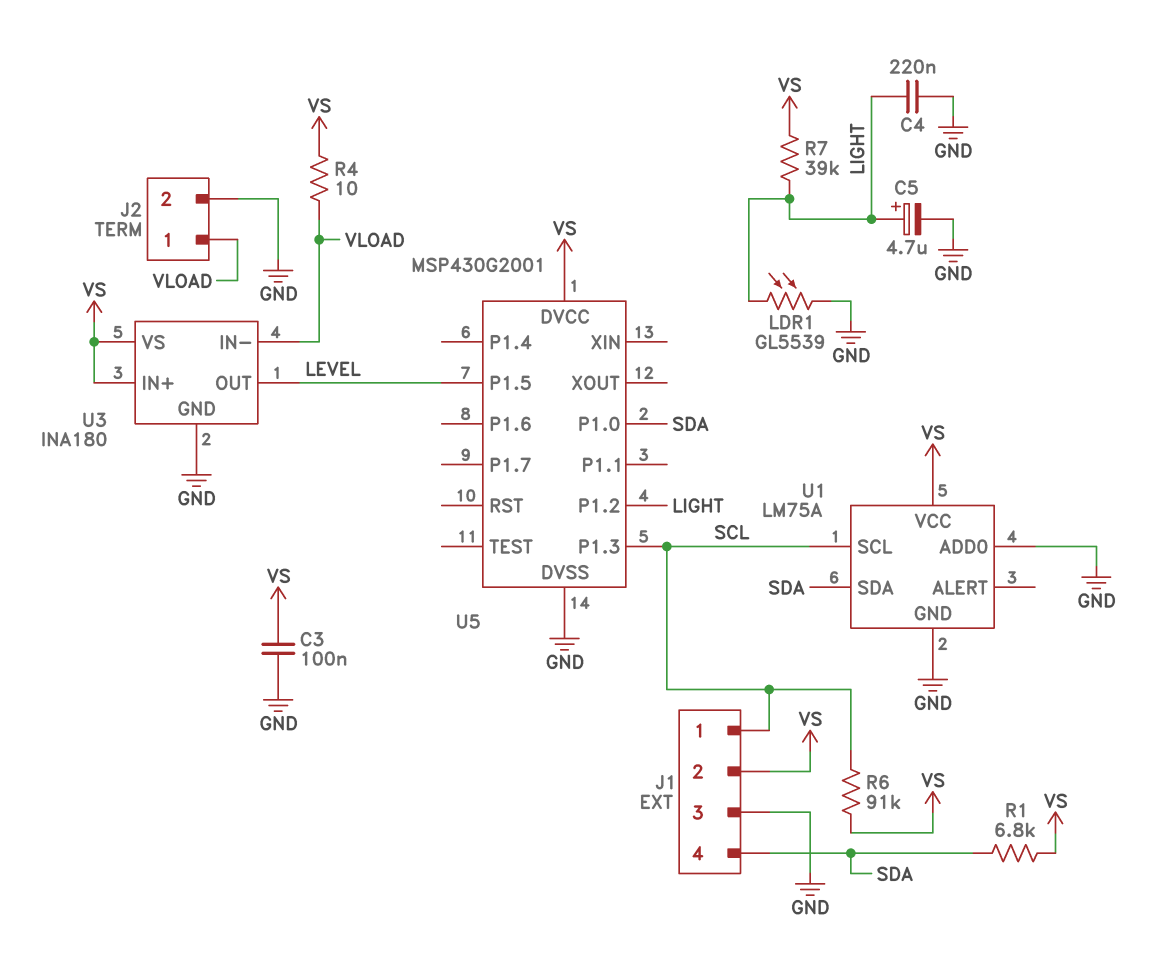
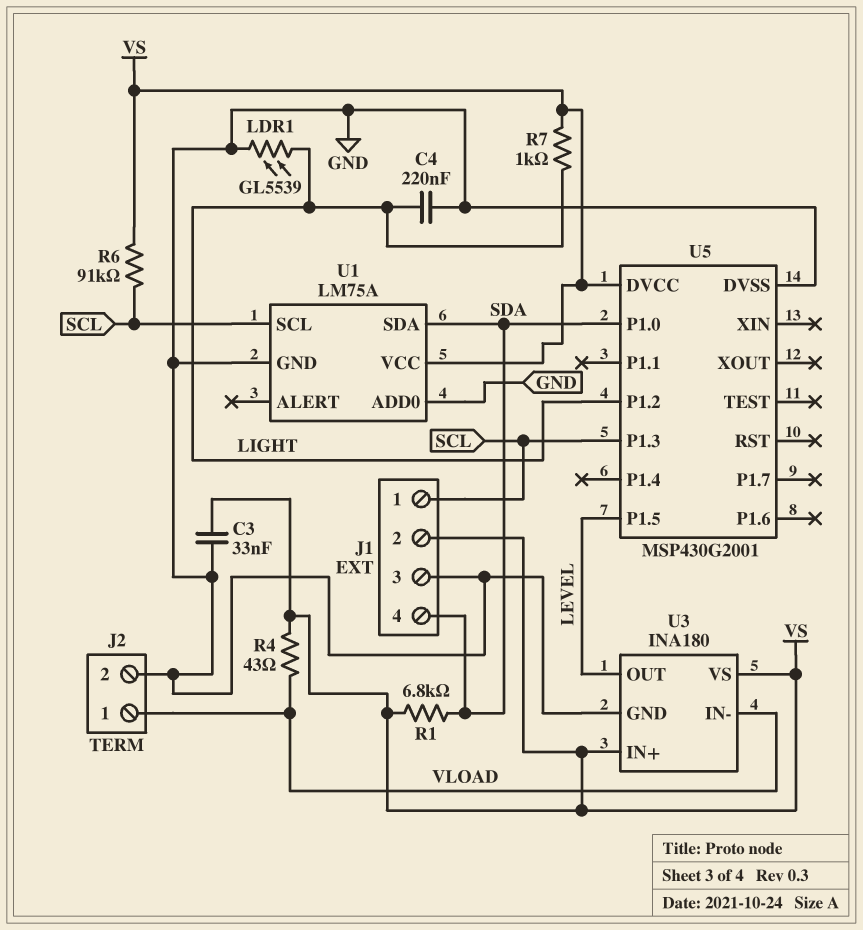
C3: 100nF (GND, VS) -> 33nF (GND, VS)
C5: 4.7uF (plus LIGHT, minus GND) -> none
R4: 10 (VLOAD, VS) -> 43 (VLOAD, VS)
R7: 39k (LIGHT, VS) -> 1k (LIGHT, VS)

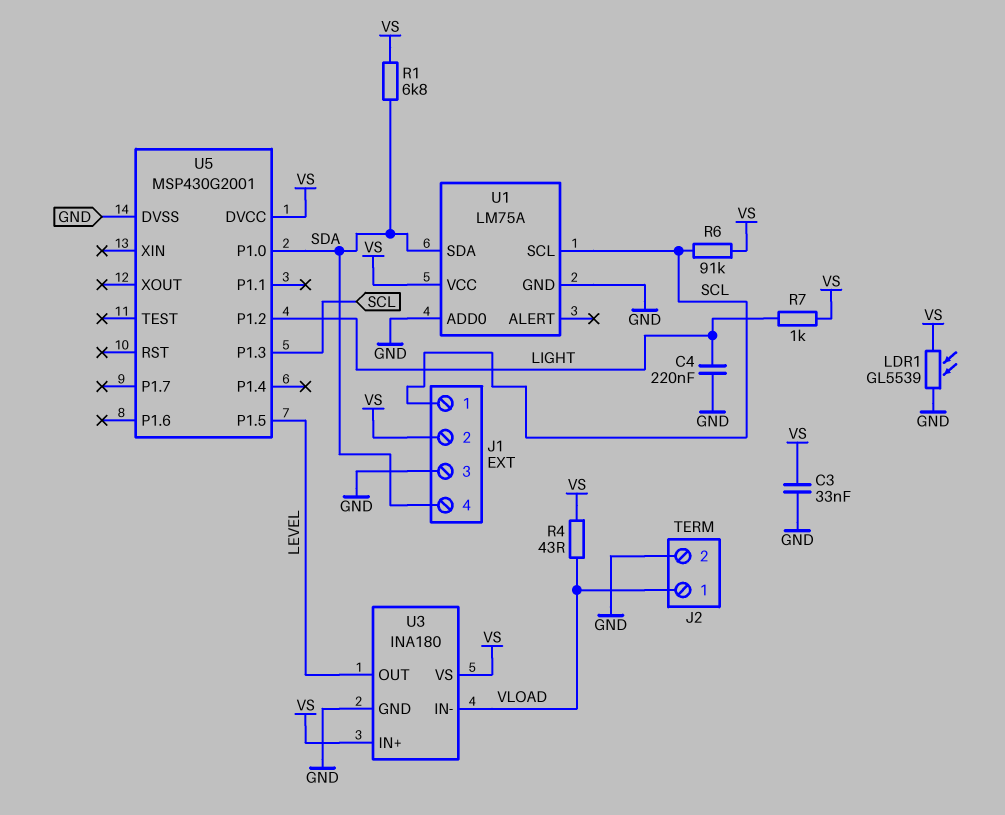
LDR1: GL5539 (GND, LIGHT) -> GL5539 (GND, VS)

